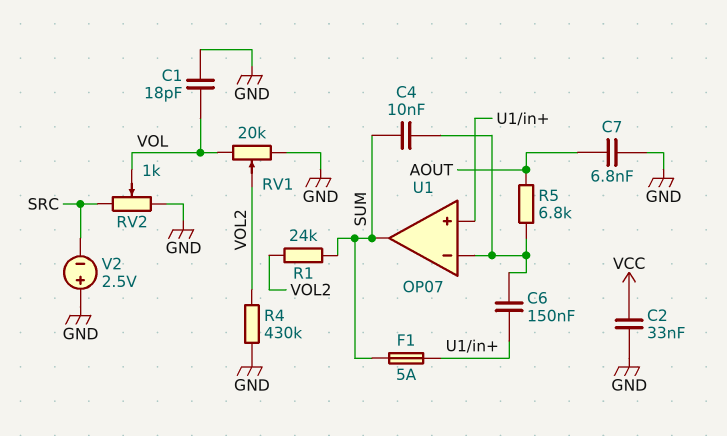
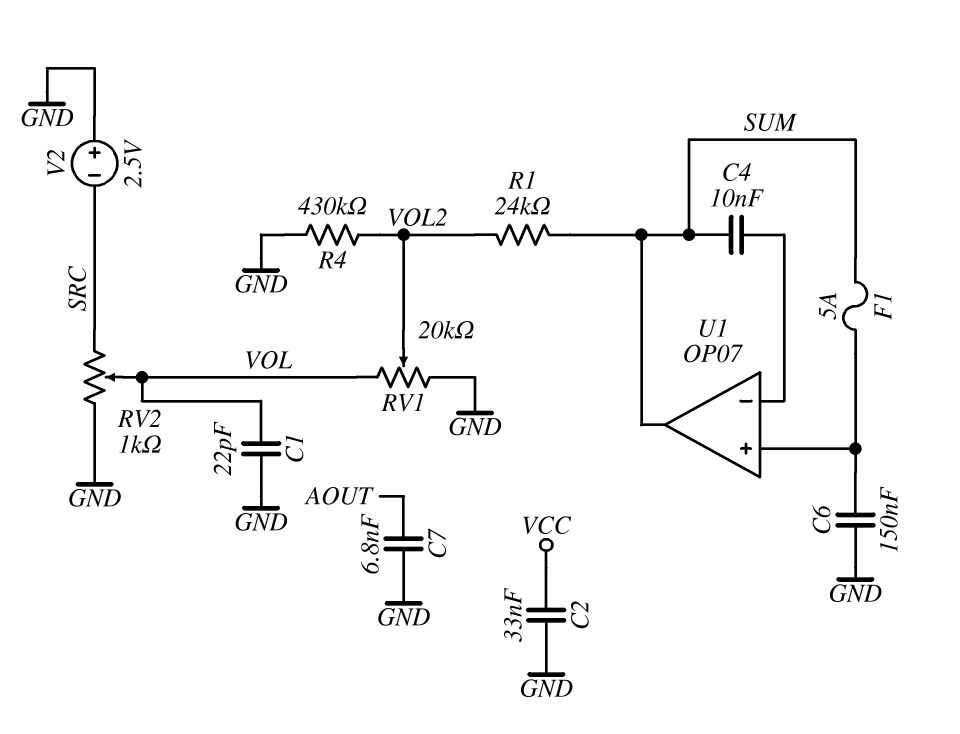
C1: 18pF (GND, VOL) -> 22pF (GND, VOL)
C6: 150nF (U1/in+, U1/in-) -> 150nF (GND, U1/in+)
R5: 6.8k (AOUT, U1/in-) -> none

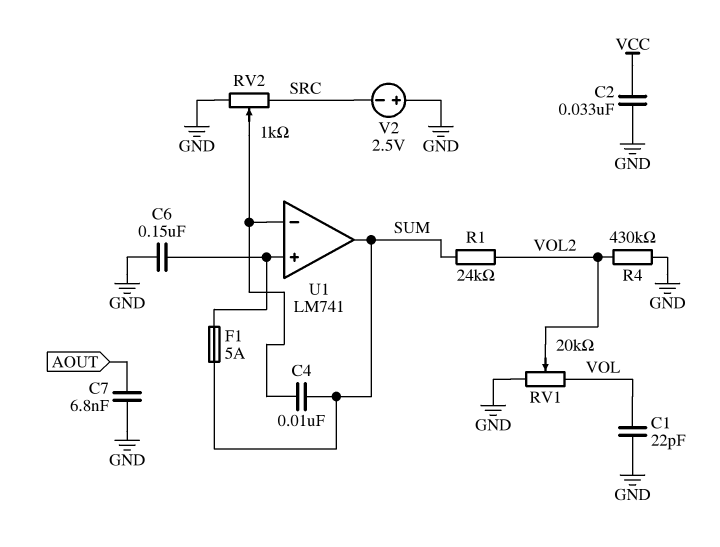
RV2: 1k (GND, SRC, wiper VOL) -> 1k (GND, SRC, wiper U1/in-)
U1: OP07 -> LM741

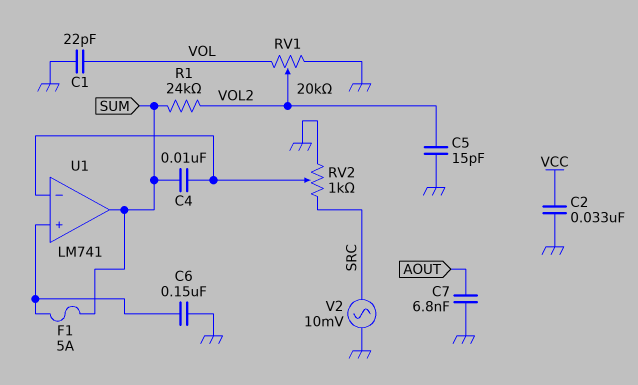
C5: none -> 15pF (GND, VOL2)
R4: 430k (GND, VOL2) -> none
V2: 2.5V (plus GND, minus SRC) -> AC 10mV (GND, SRC)

